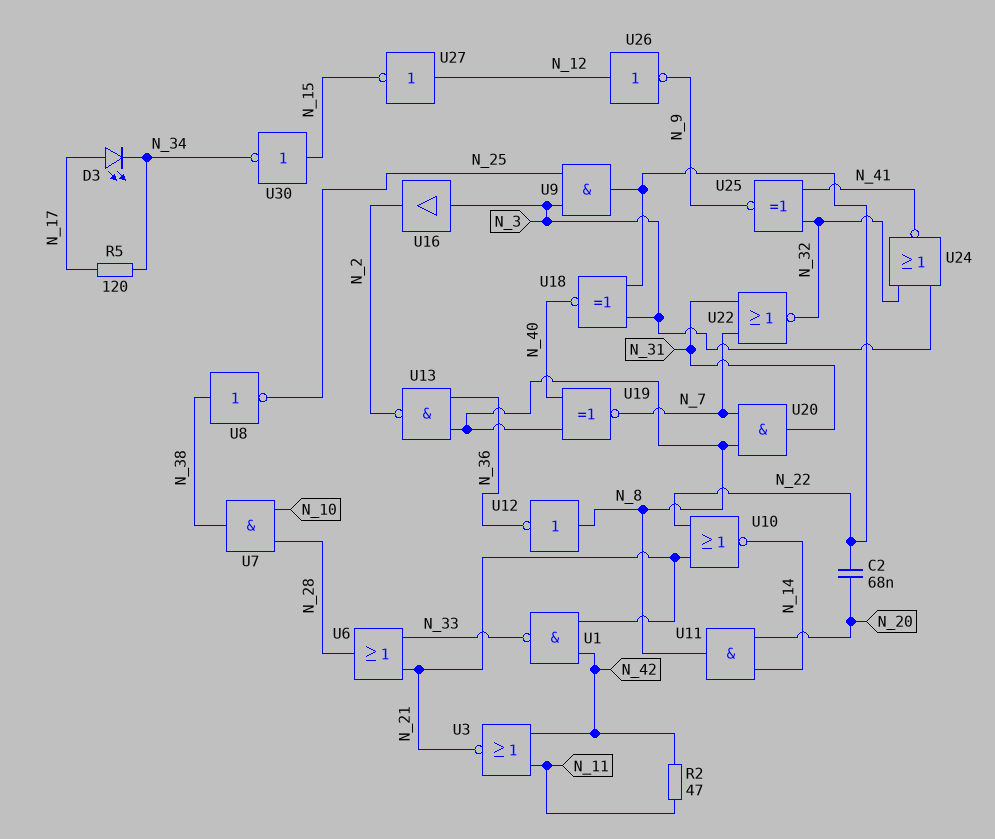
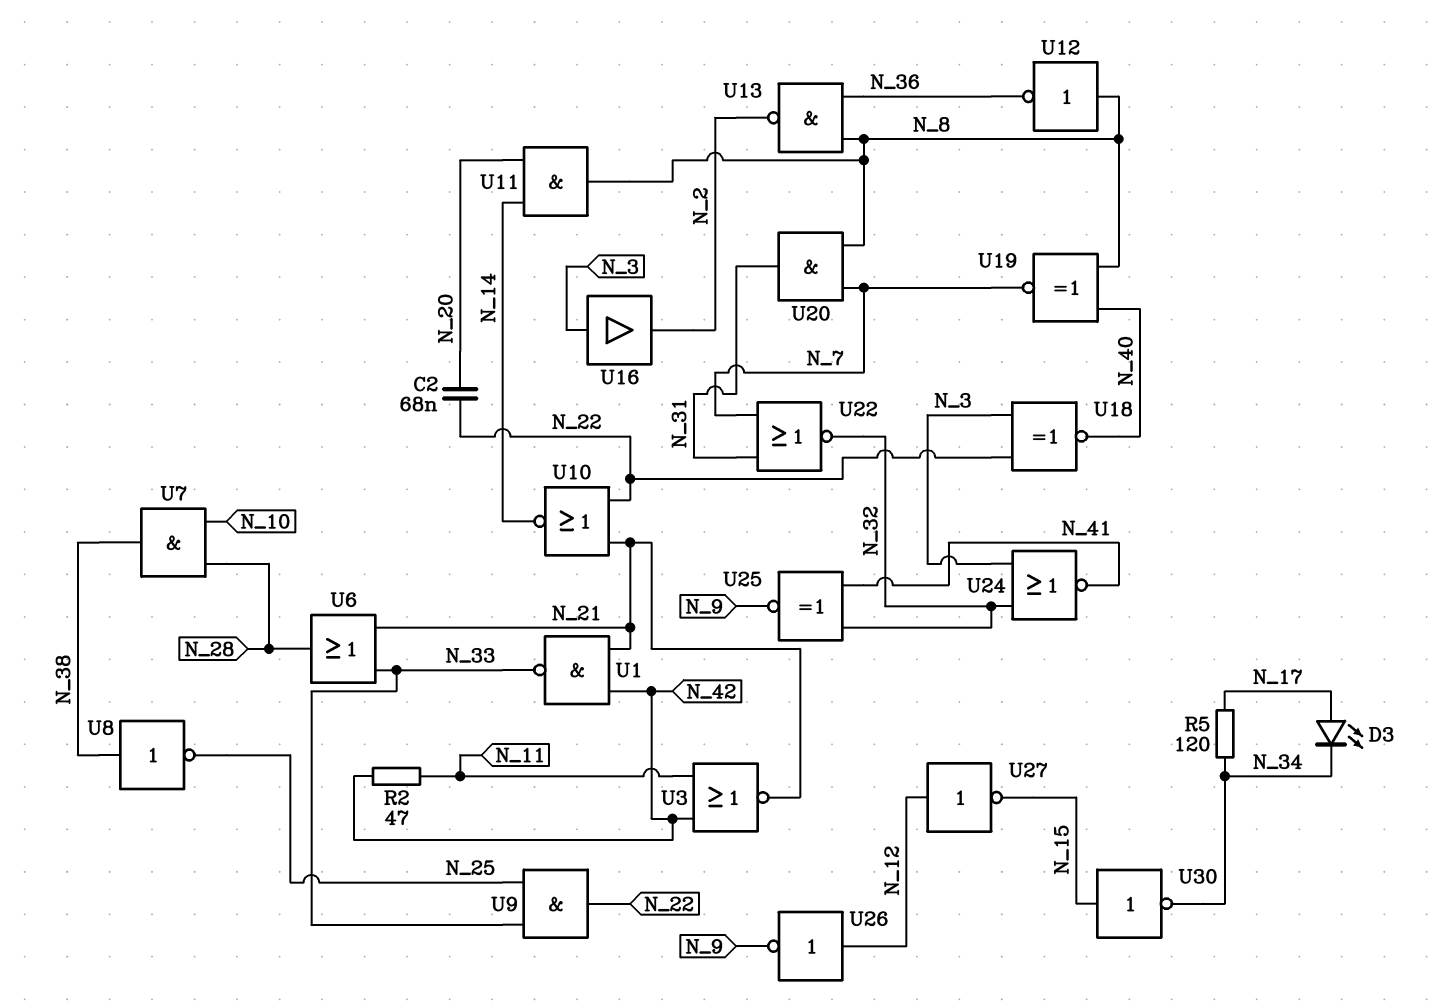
U9: AND (in N_3, in N_25, out N_22) -> AND (in N_25, in N_33, out N_22)

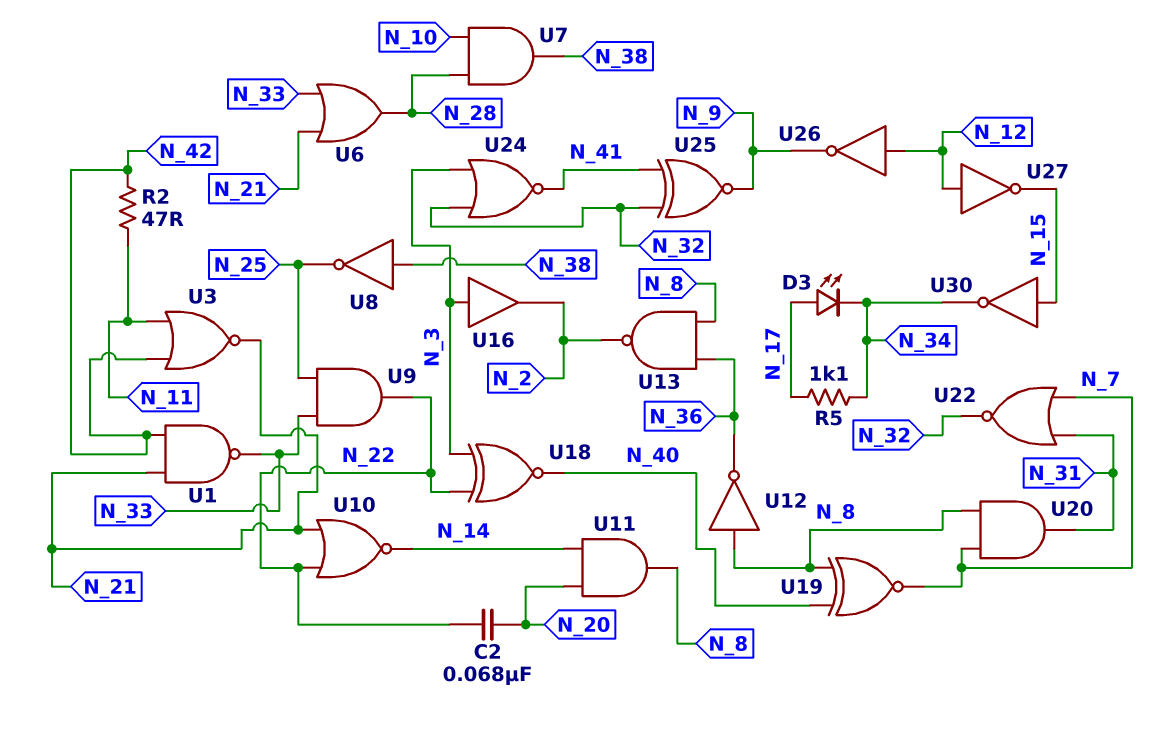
R5: 120 (N_17, N_34) -> 1.1k (N_17, N_34)

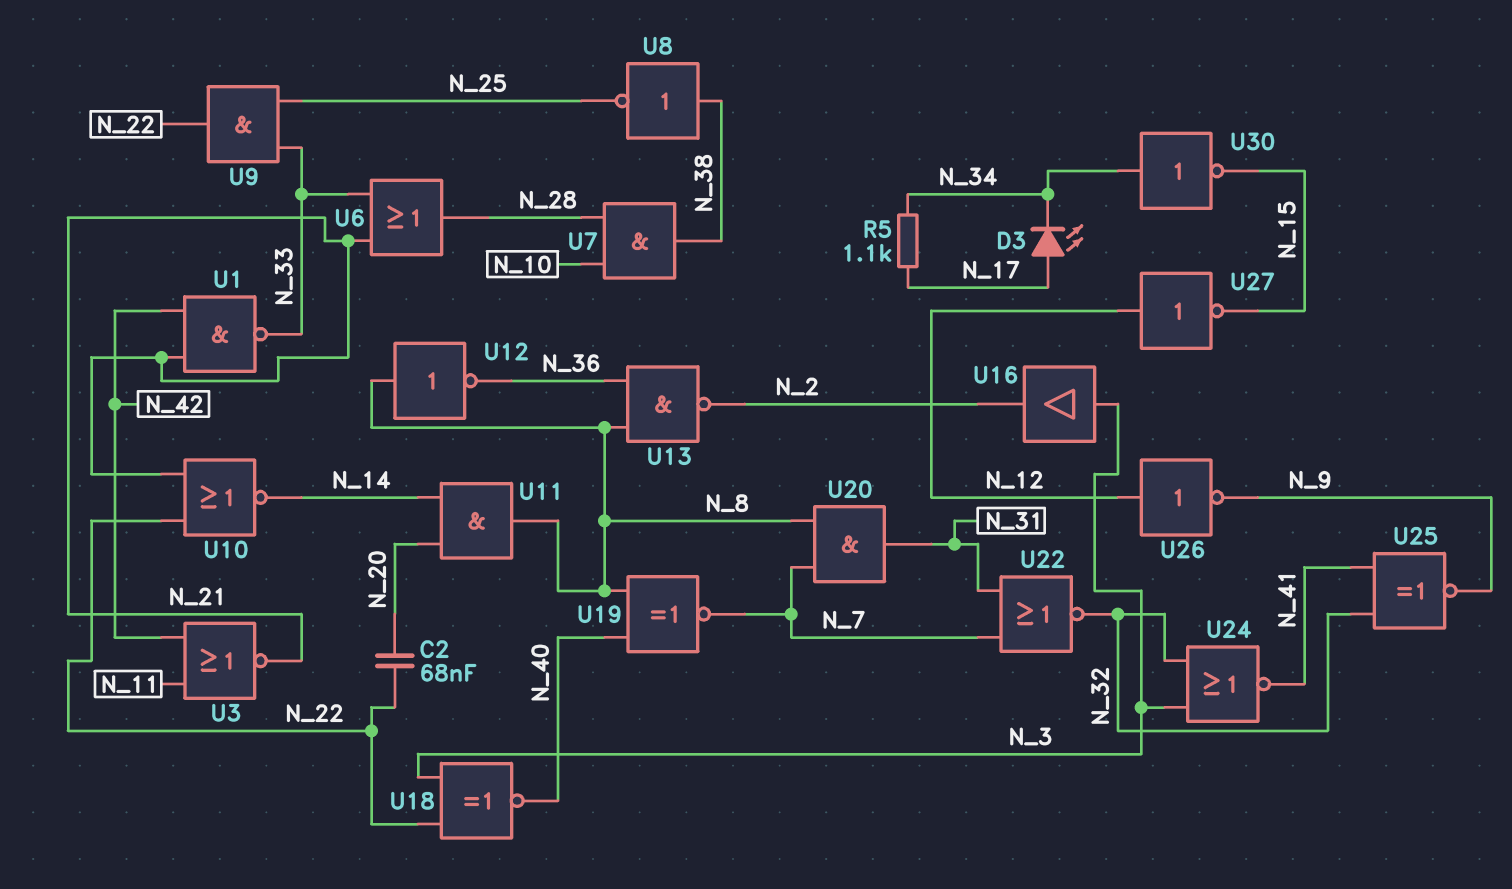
R2: 47 (N_11, N_42) -> none
U30: NOT (in N_15, out N_34) -> NOT (in N_34, out N_15)

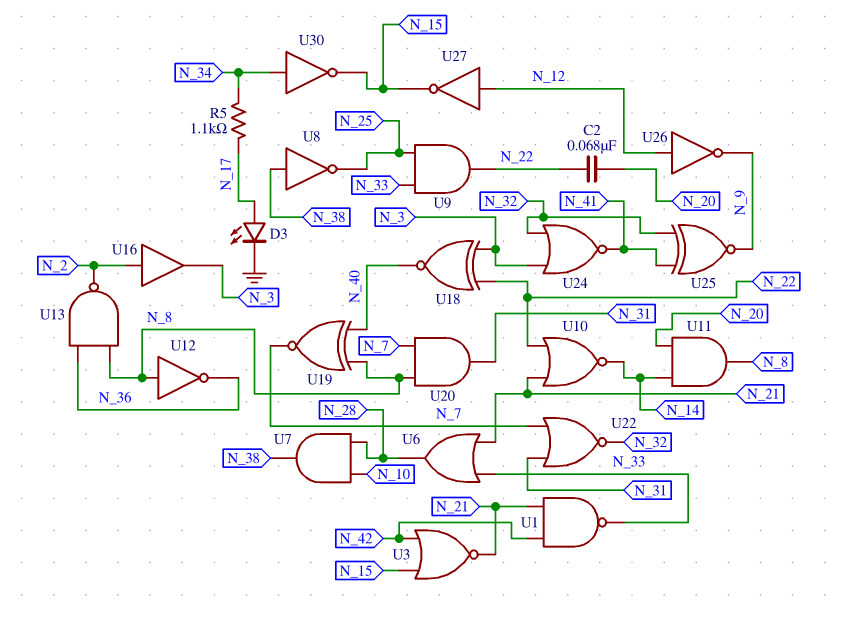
D3: LED (A N_17, K N_34) -> LED (A N_17, K GND)
U3: NOR (in N_11, in N_42, out N_21) -> NOR (in N_15, in N_42, out N_21)
U16: buffer (in N_3, out N_2) -> buffer (in N_2, out N_3)

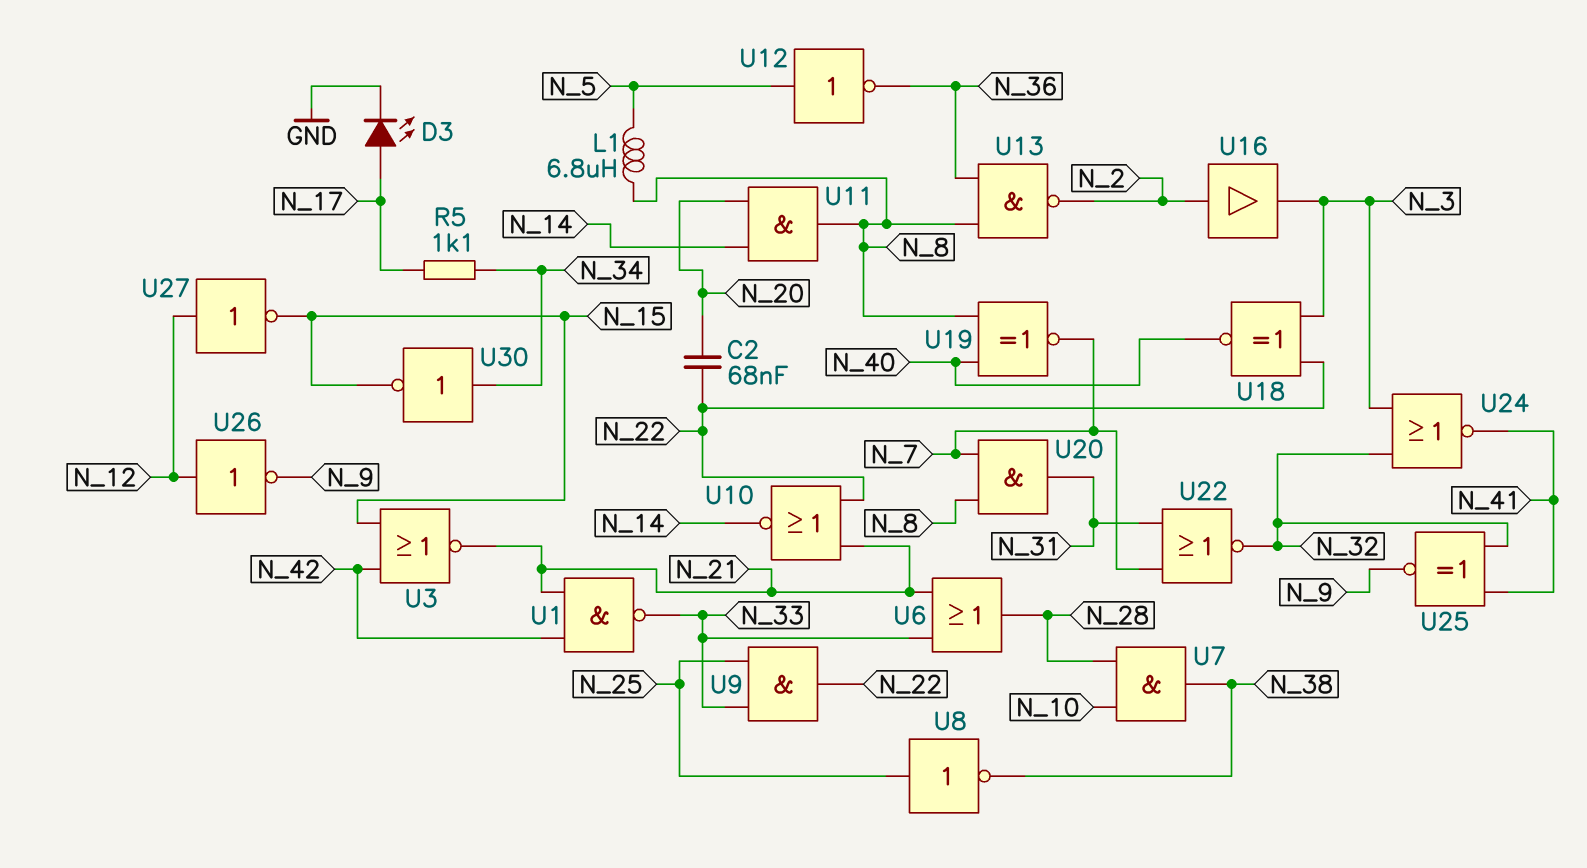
L1: none -> 6.8uH (N_5, N_8)
U8: NOT (in N_38, out N_25) -> NOT (in N_25, out N_38)
U12: NOT (in N_8, out N_36) -> NOT (in N_5, out N_36)

